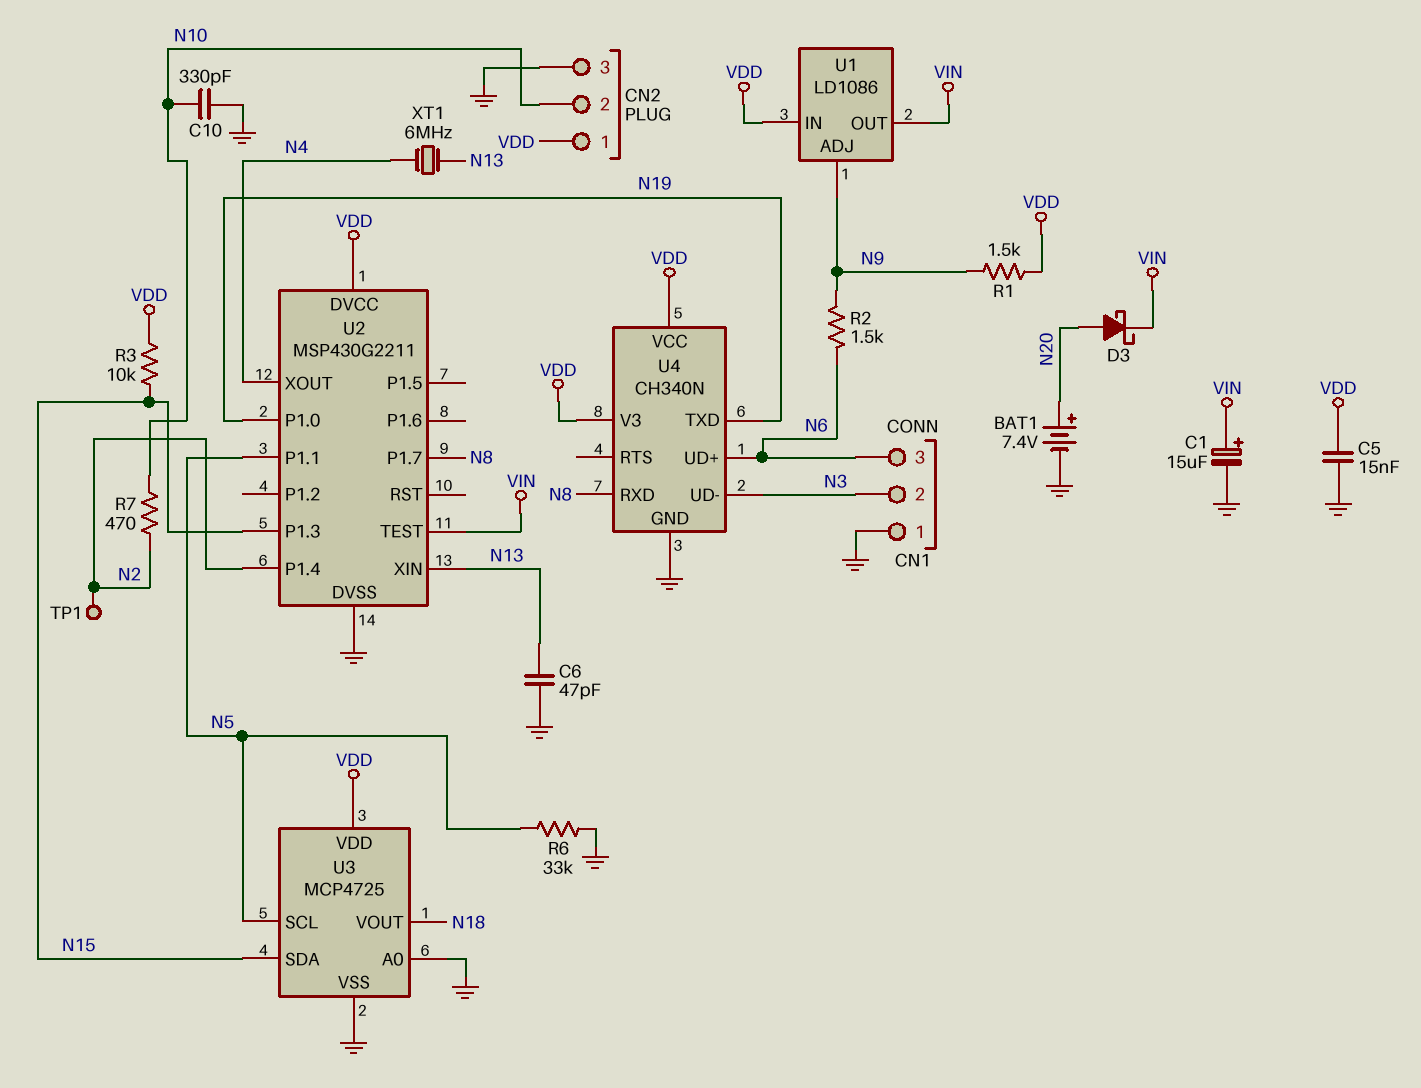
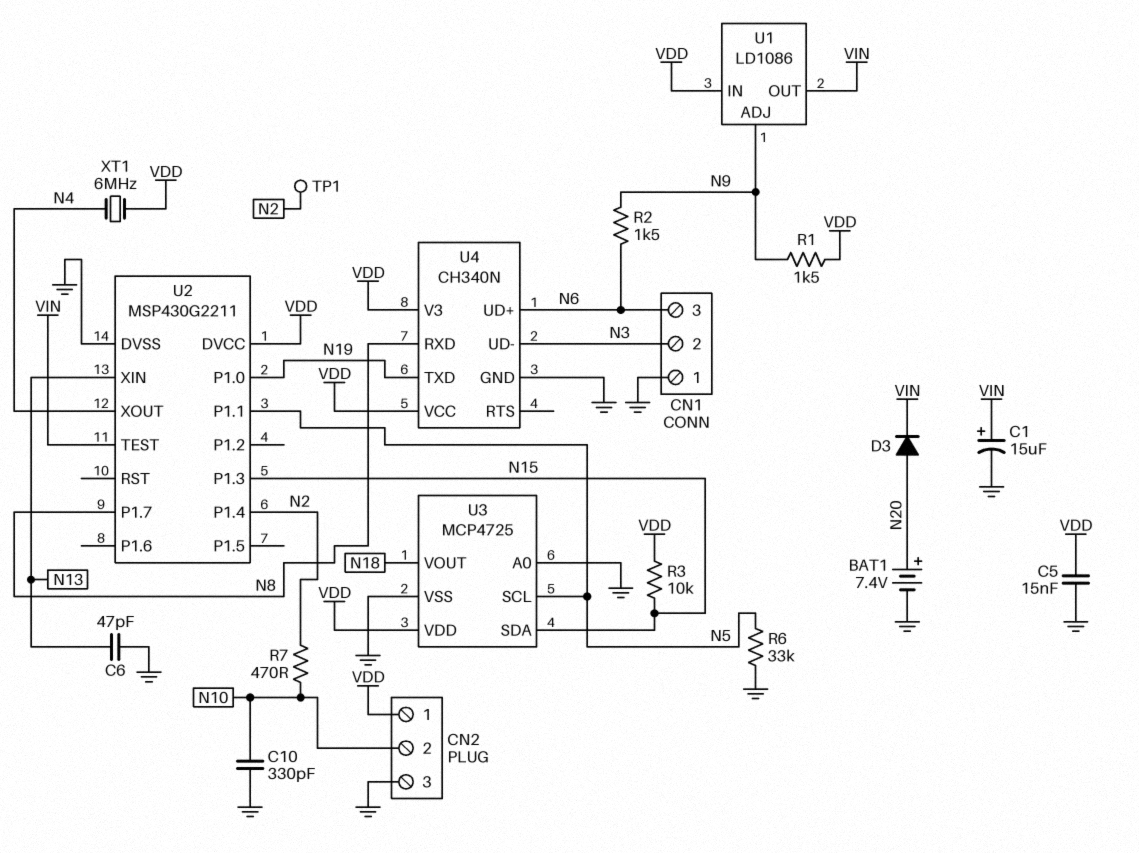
D3: schottky (A N20, K VIN) -> diode (A N20, K VIN)
XT1: 6MHz (N4, N13) -> 6MHz (N4, VDD)

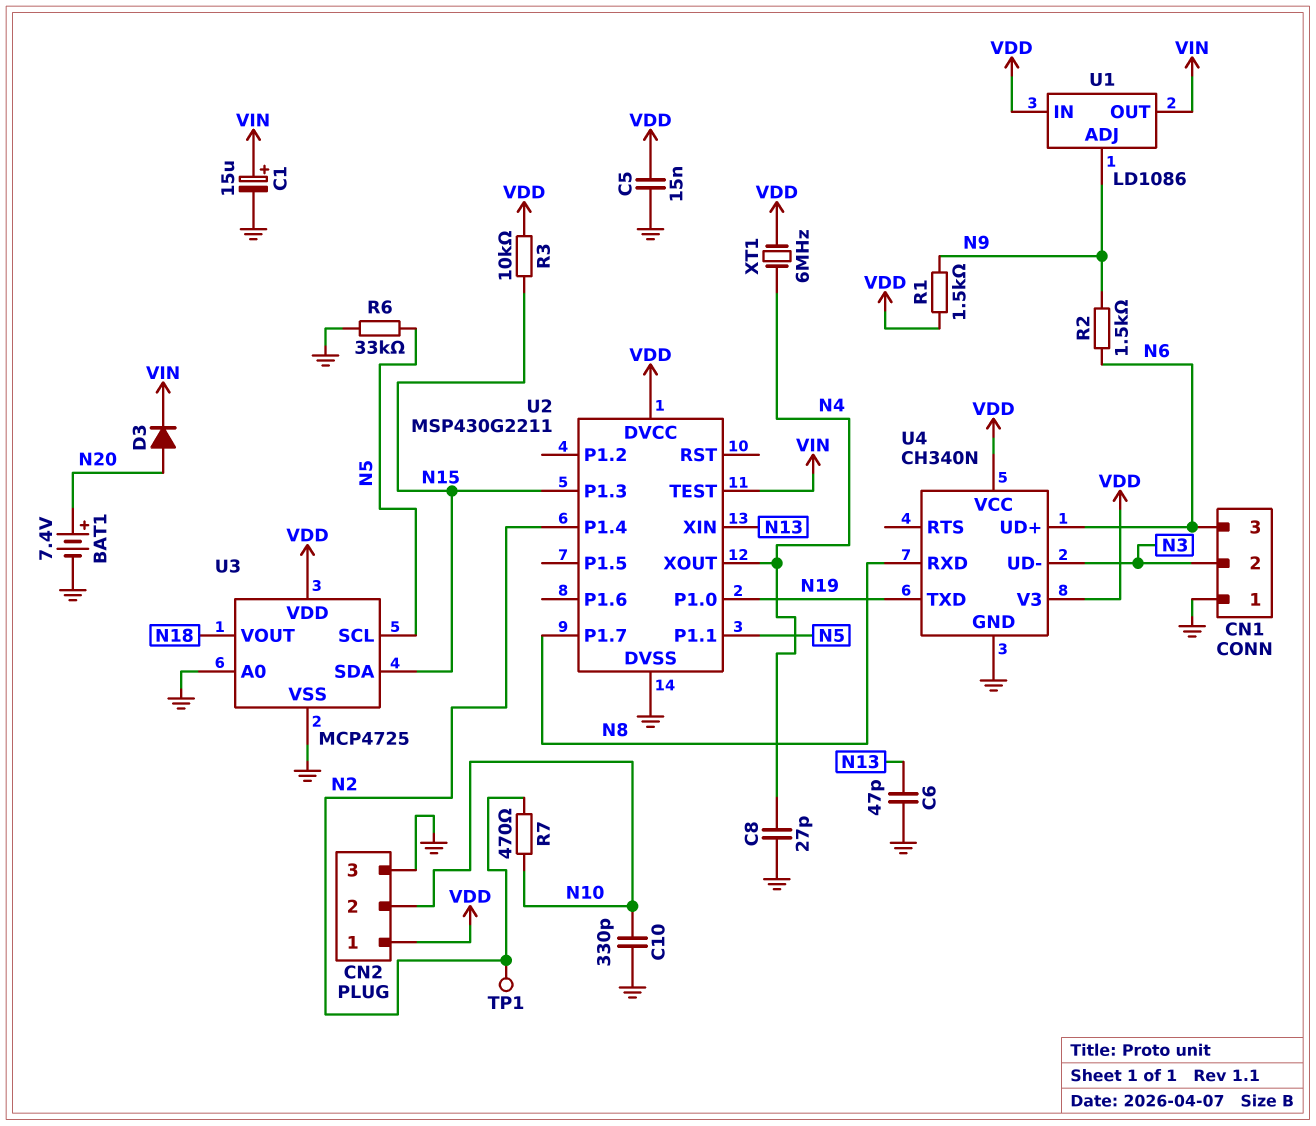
C8: none -> 27pF (GND, N4)

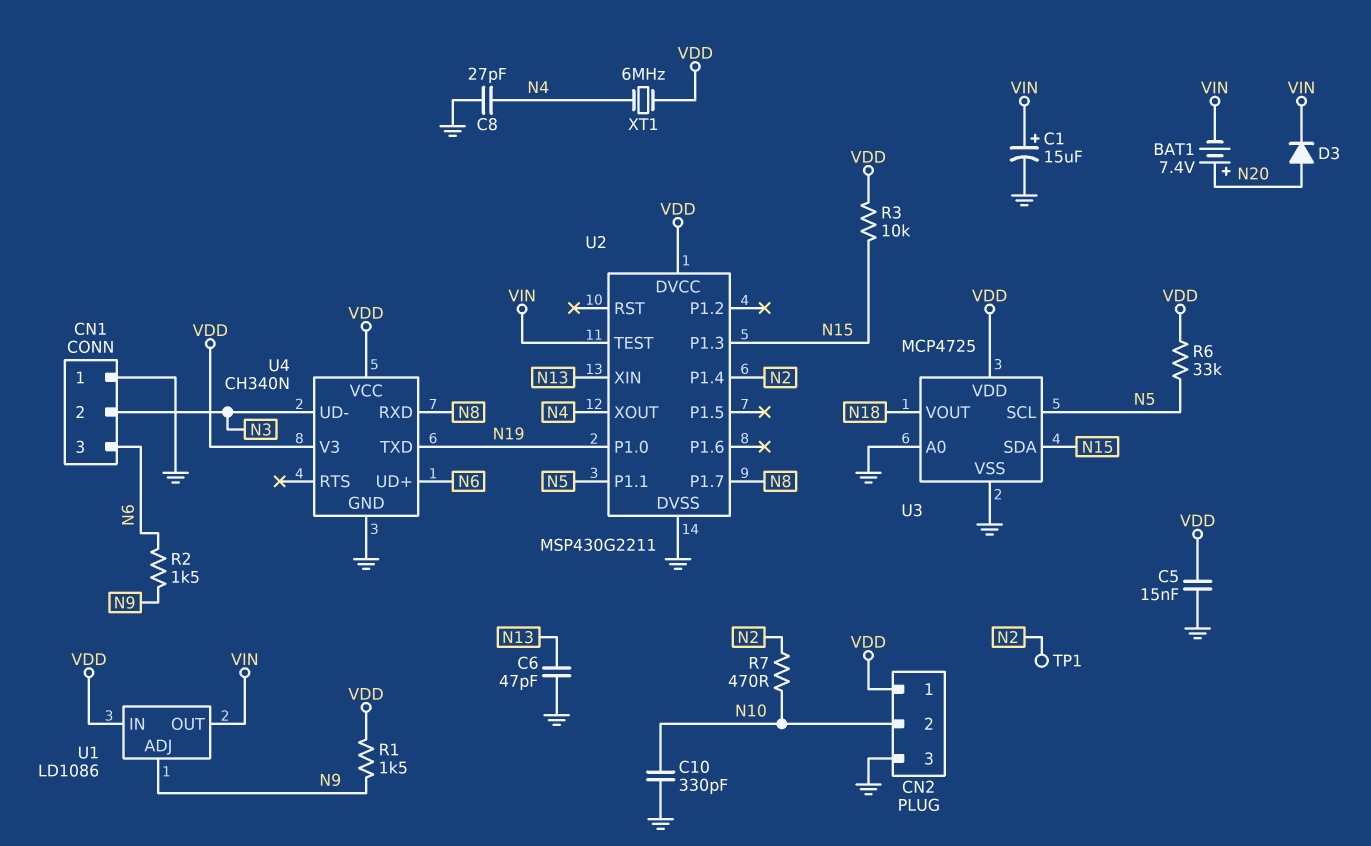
BAT1: 7.4V (plus N20, minus GND) -> 7.4V (plus N20, minus VIN)
R6: 33k (GND, N5) -> 33k (N5, VDD)

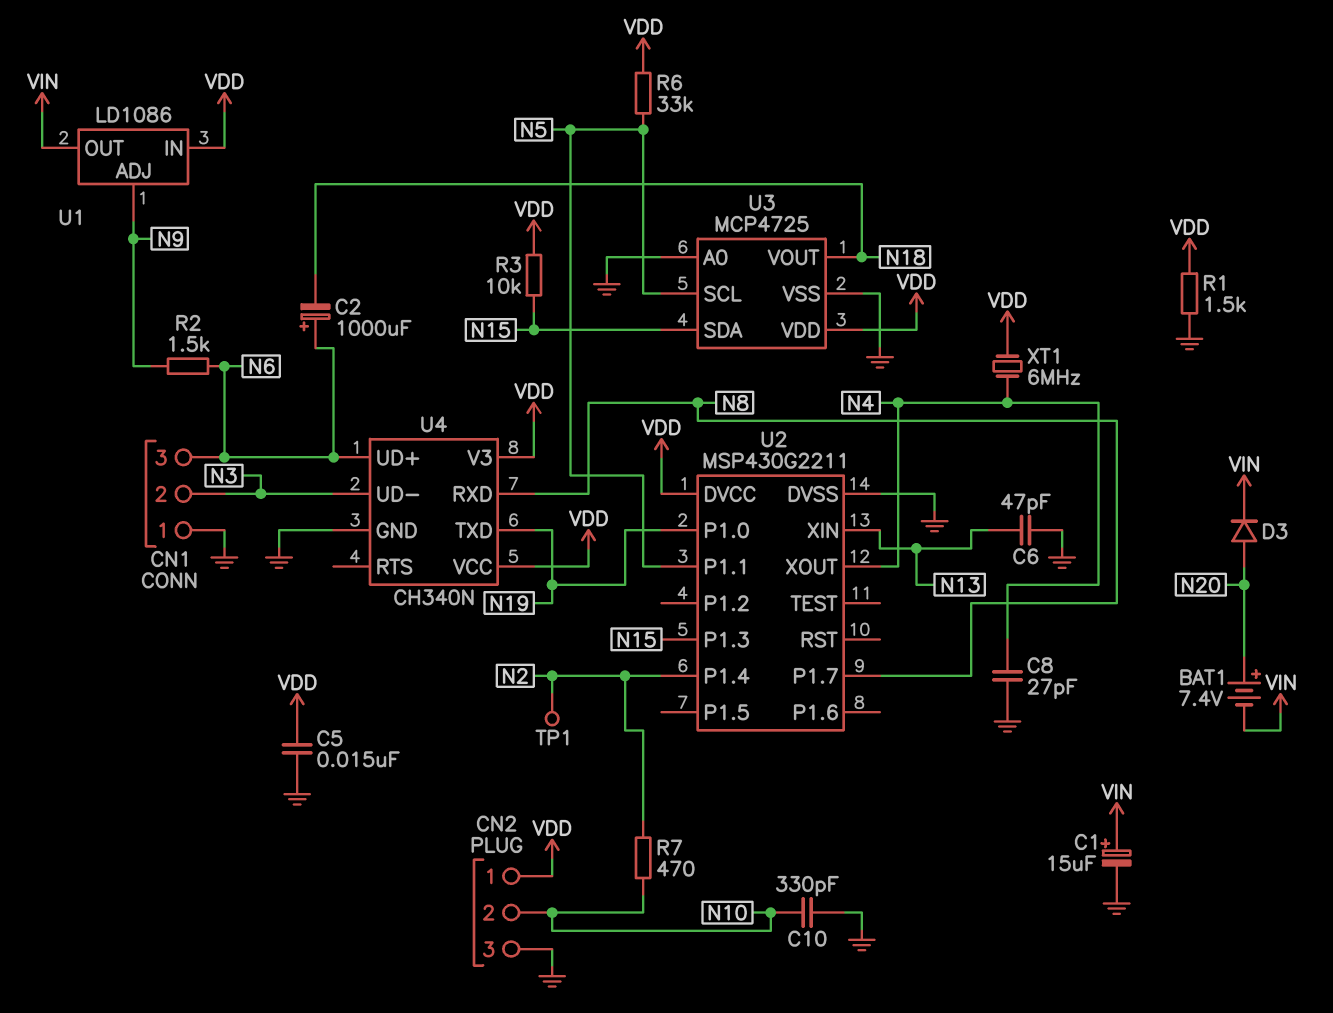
C2: none -> 1000uF (plus N6, minus N18)
R1: 1.5k (N9, VDD) -> 1.5k (GND, VDD)
U2 pin TEST: VIN -> none

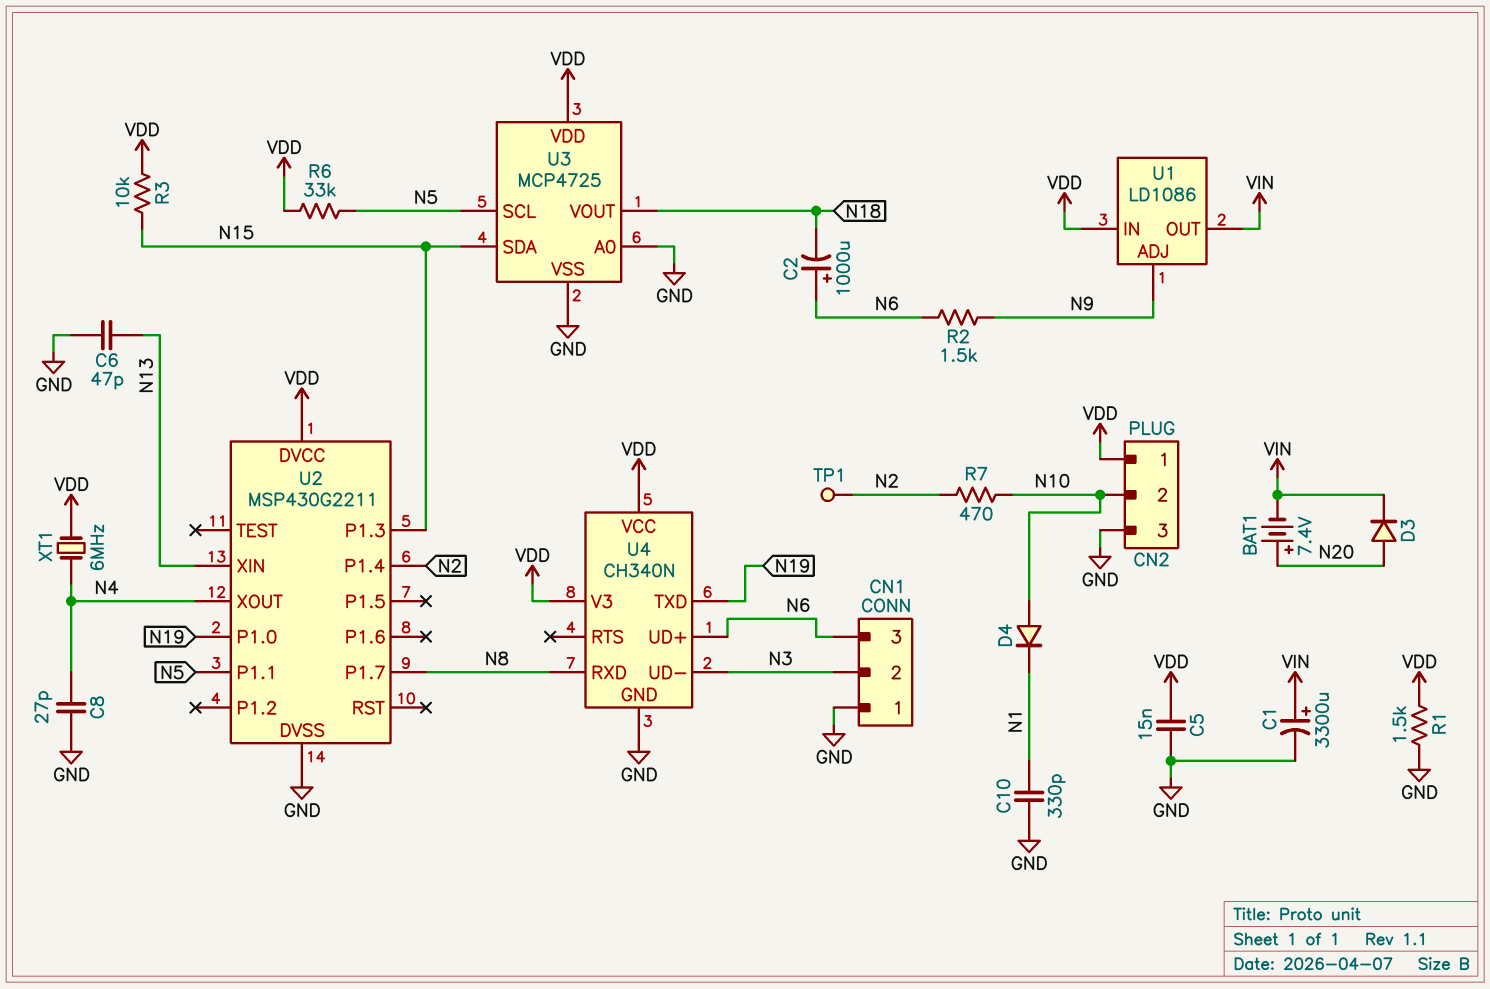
C1: 15uF (plus VIN, minus GND) -> 3300uF (plus VIN, minus GND)
C10: 330pF (GND, N10) -> 330pF (GND, N1)
D4: none -> diode (A N10, K N1)

